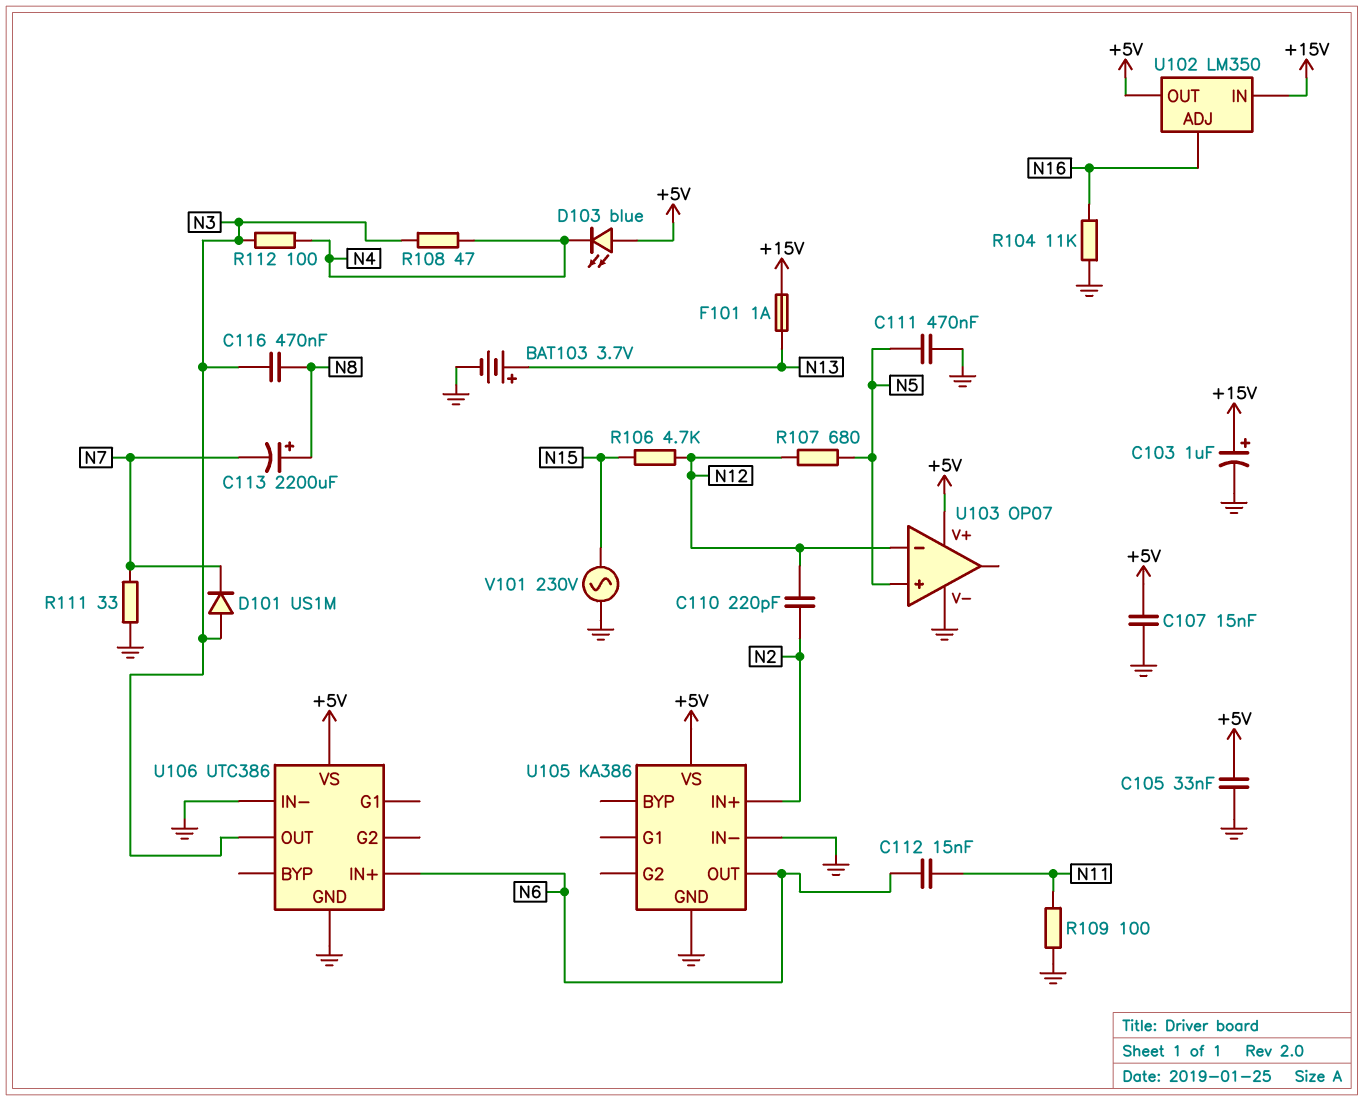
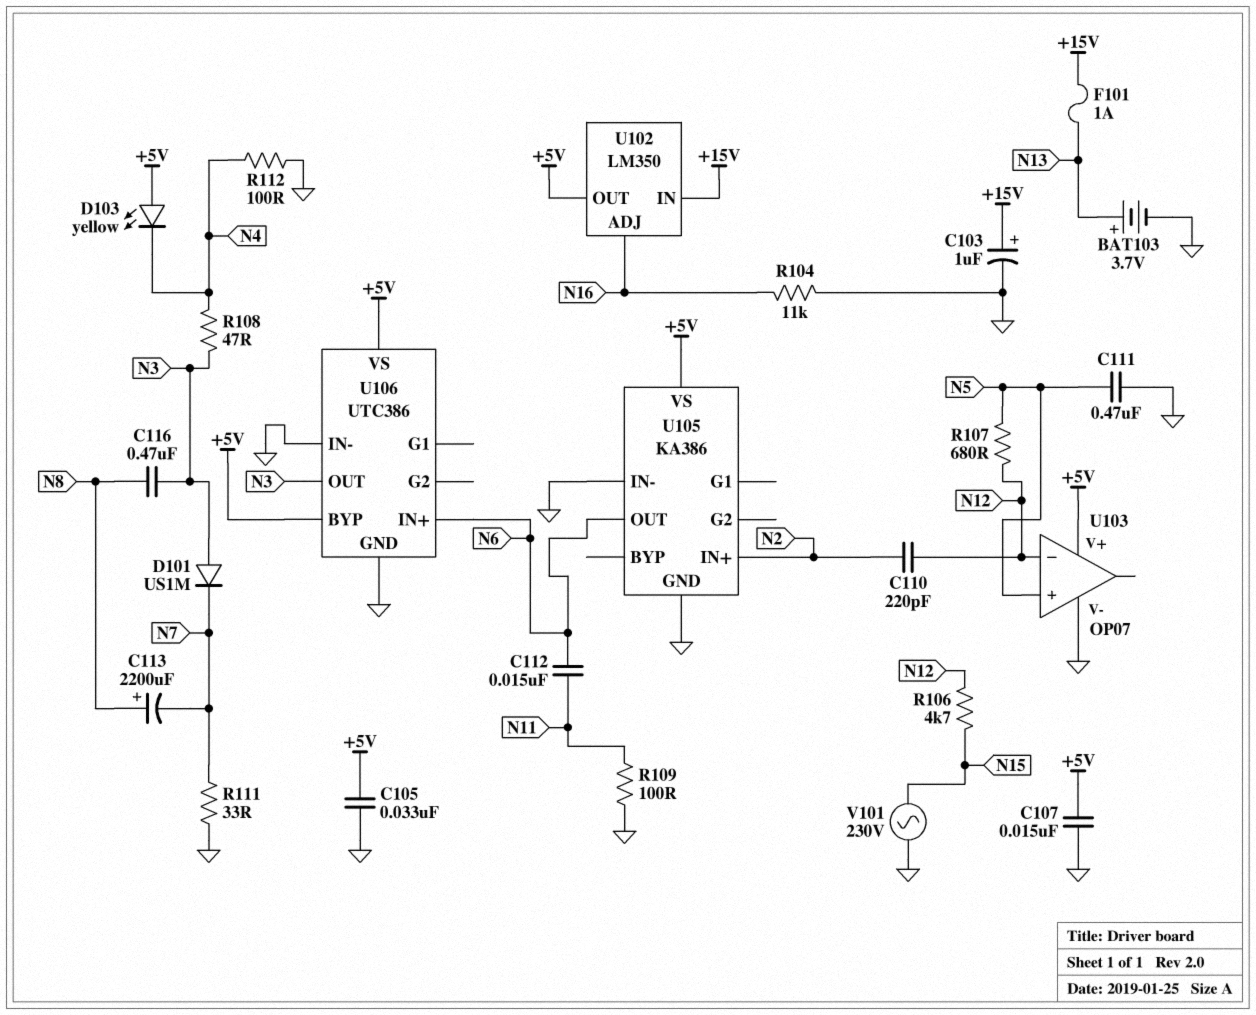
D103: LED blue (A +5V, K N4) -> LED yellow (A +5V, K N4)
R112: 100 (N3, N4) -> 100 (GND, N4)
U106 pin BYP: none -> +5V

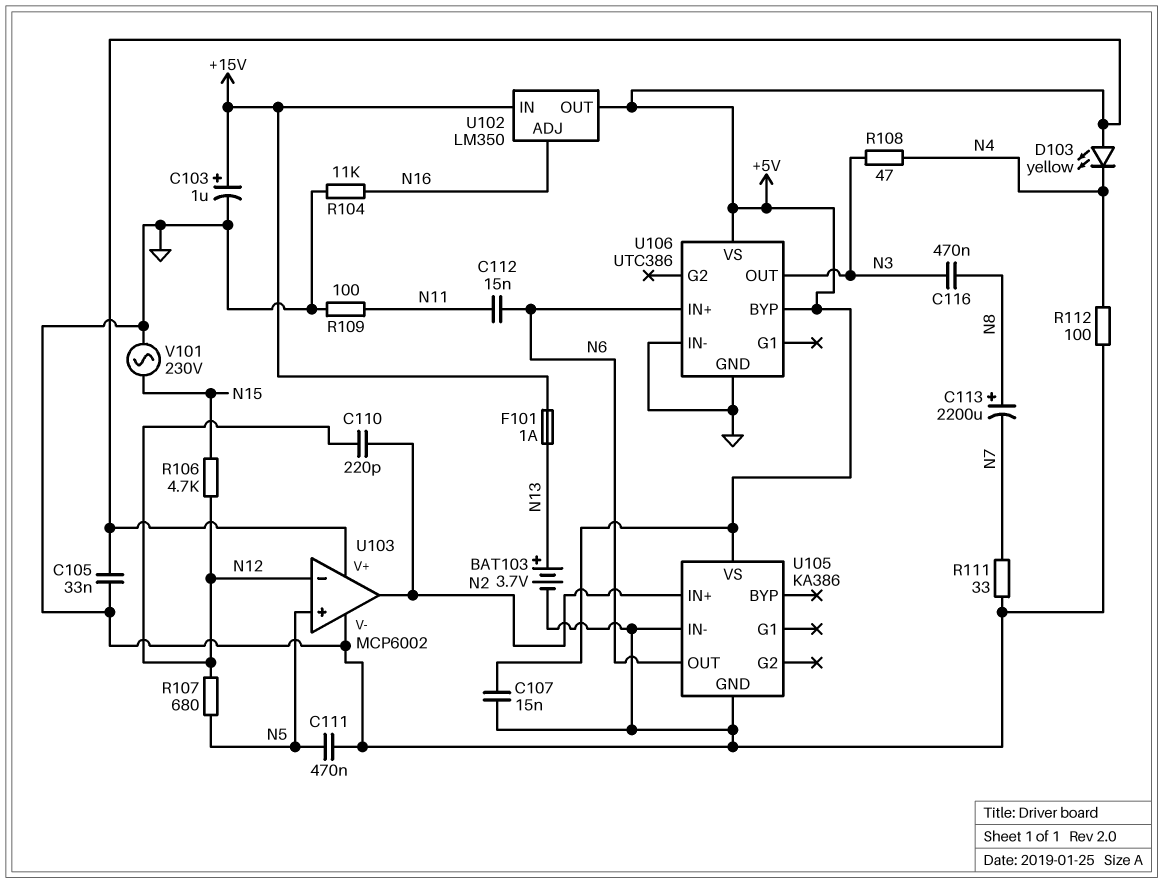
D101: diode US1M (A N3, K N7) -> none
U103: OP07 -> MCP6002
U103 pin out: none -> N2

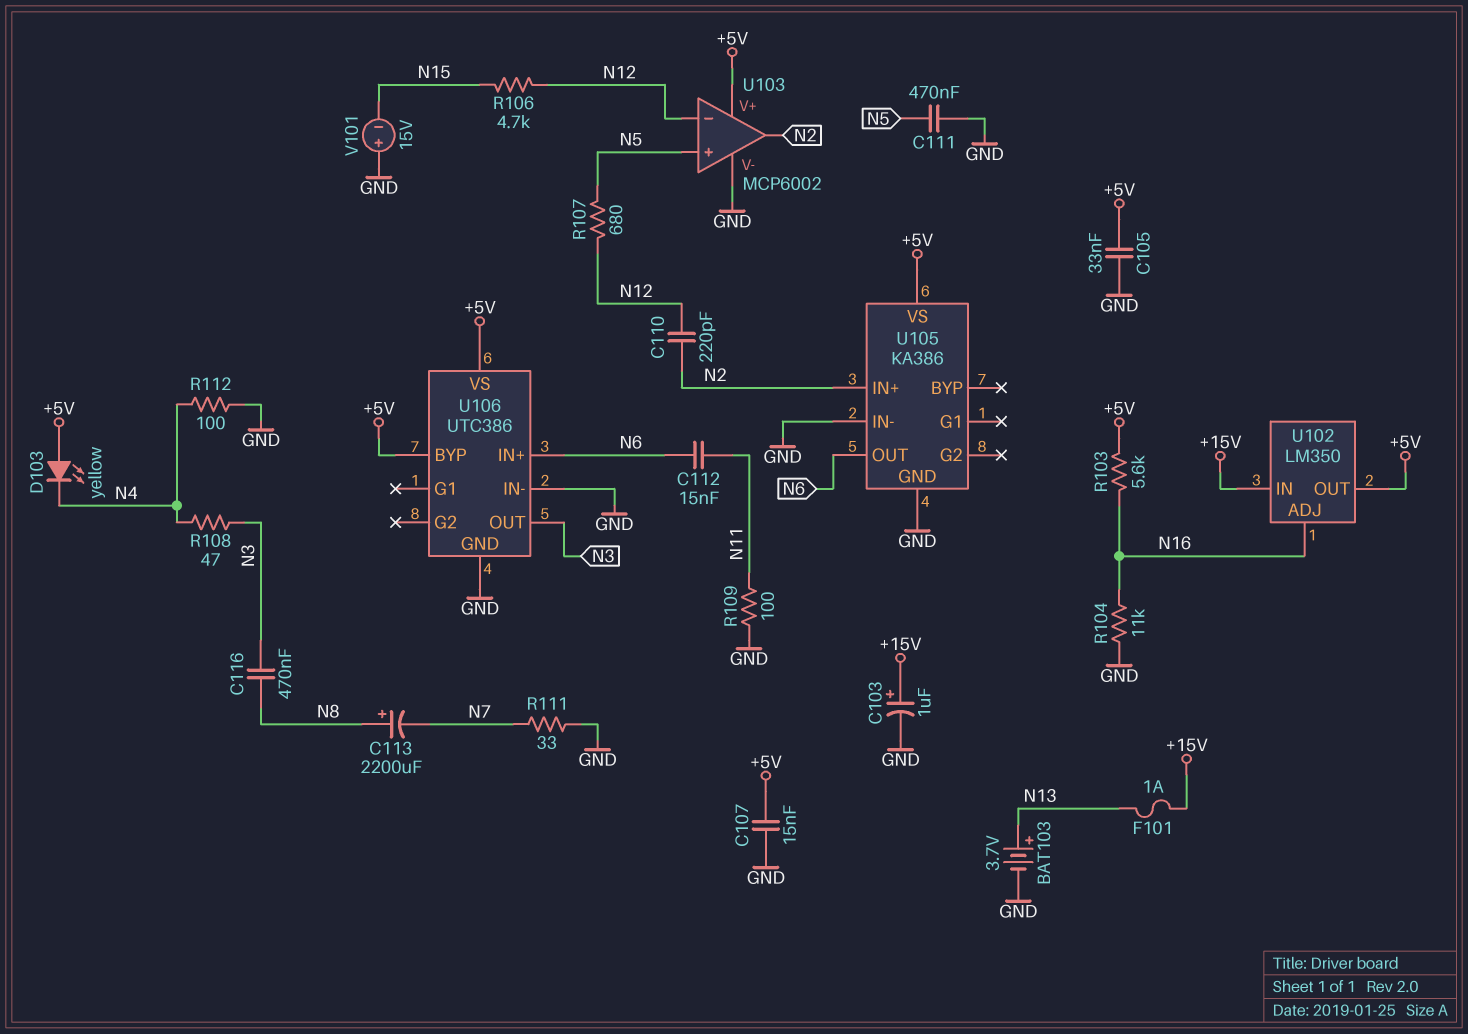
R103: none -> 5.6k (+5V, N16)
V101: AC 230V (GND, N15) -> 15V (plus GND, minus N15)

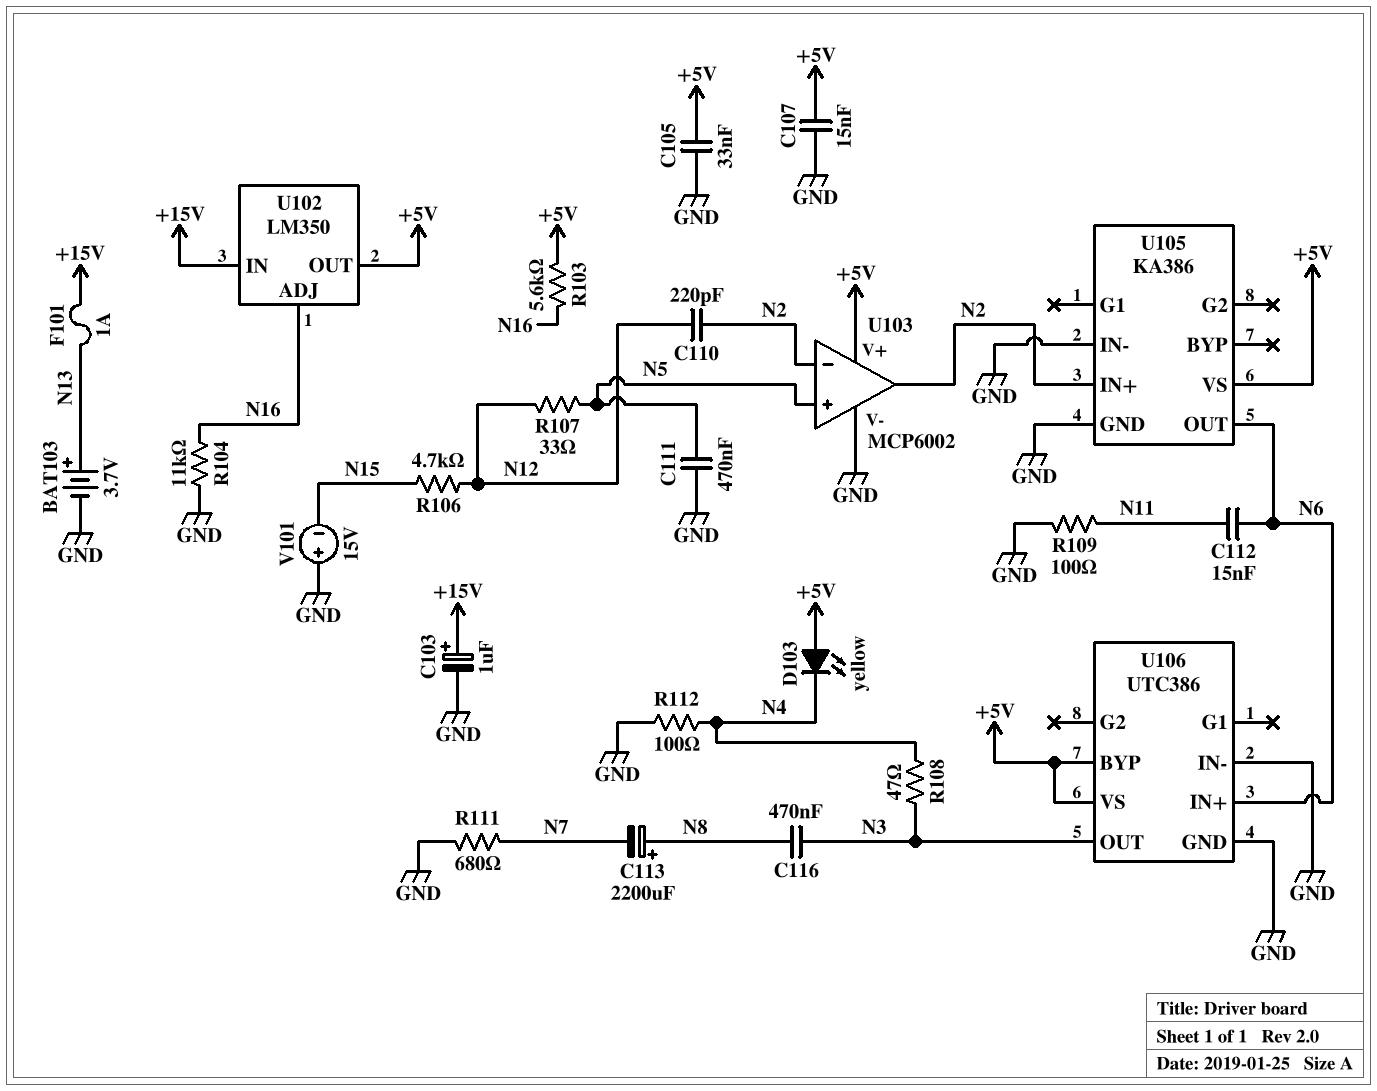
R107: 680 (N5, N12) -> 33 (N5, N12)
R111: 33 (GND, N7) -> 680 (GND, N7)
U103 pin in-: N12 -> N2

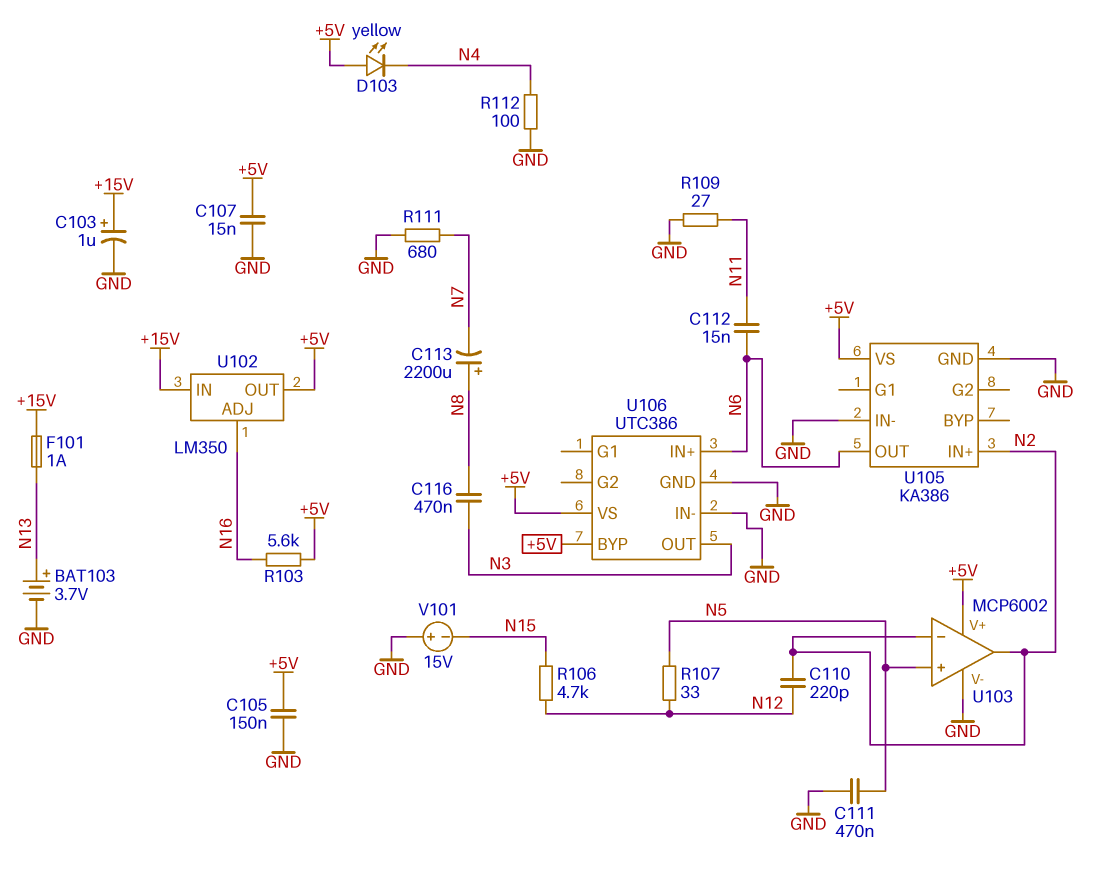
C105: 33nF (+5V, GND) -> 150nF (+5V, GND)
R104: 11k (GND, N16) -> none
R108: 47 (N3, N4) -> none
R109: 100 (GND, N11) -> 27 (GND, N11)

